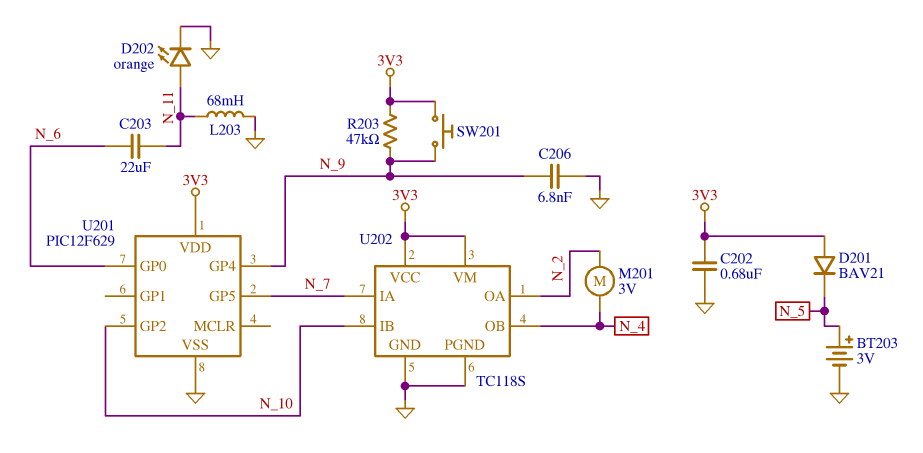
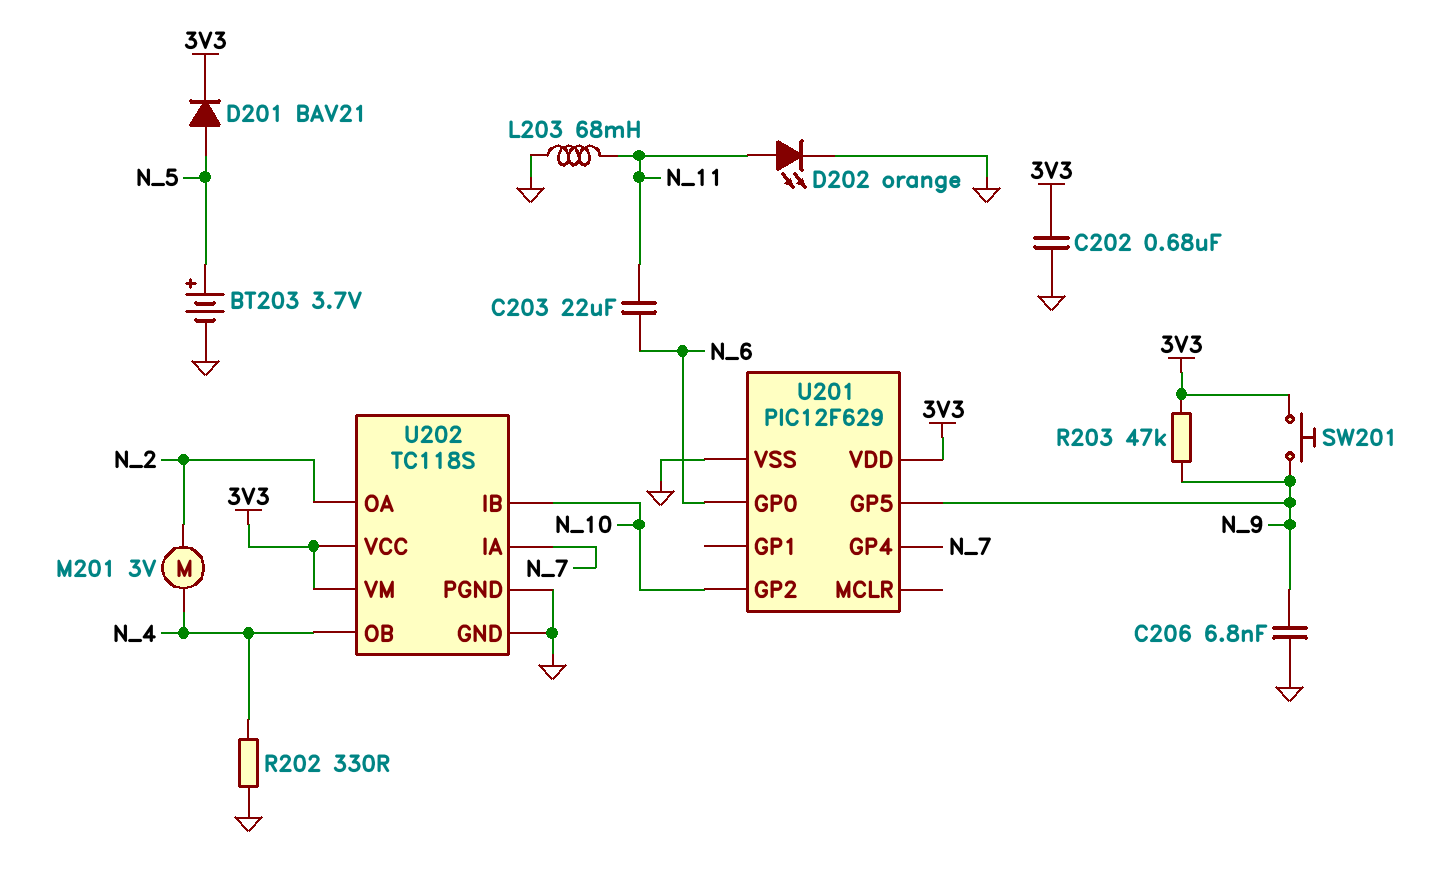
BT203: 3V (plus N_5, minus GND) -> 3.7V (plus N_5, minus GND)
D201: diode BAV21 (A 3V3, K N_5) -> diode BAV21 (A N_5, K 3V3)
R202: none -> 330 (GND, N_4)
U201 pin GP4: N_9 -> N_7
U201 pin GP5: N_7 -> N_9

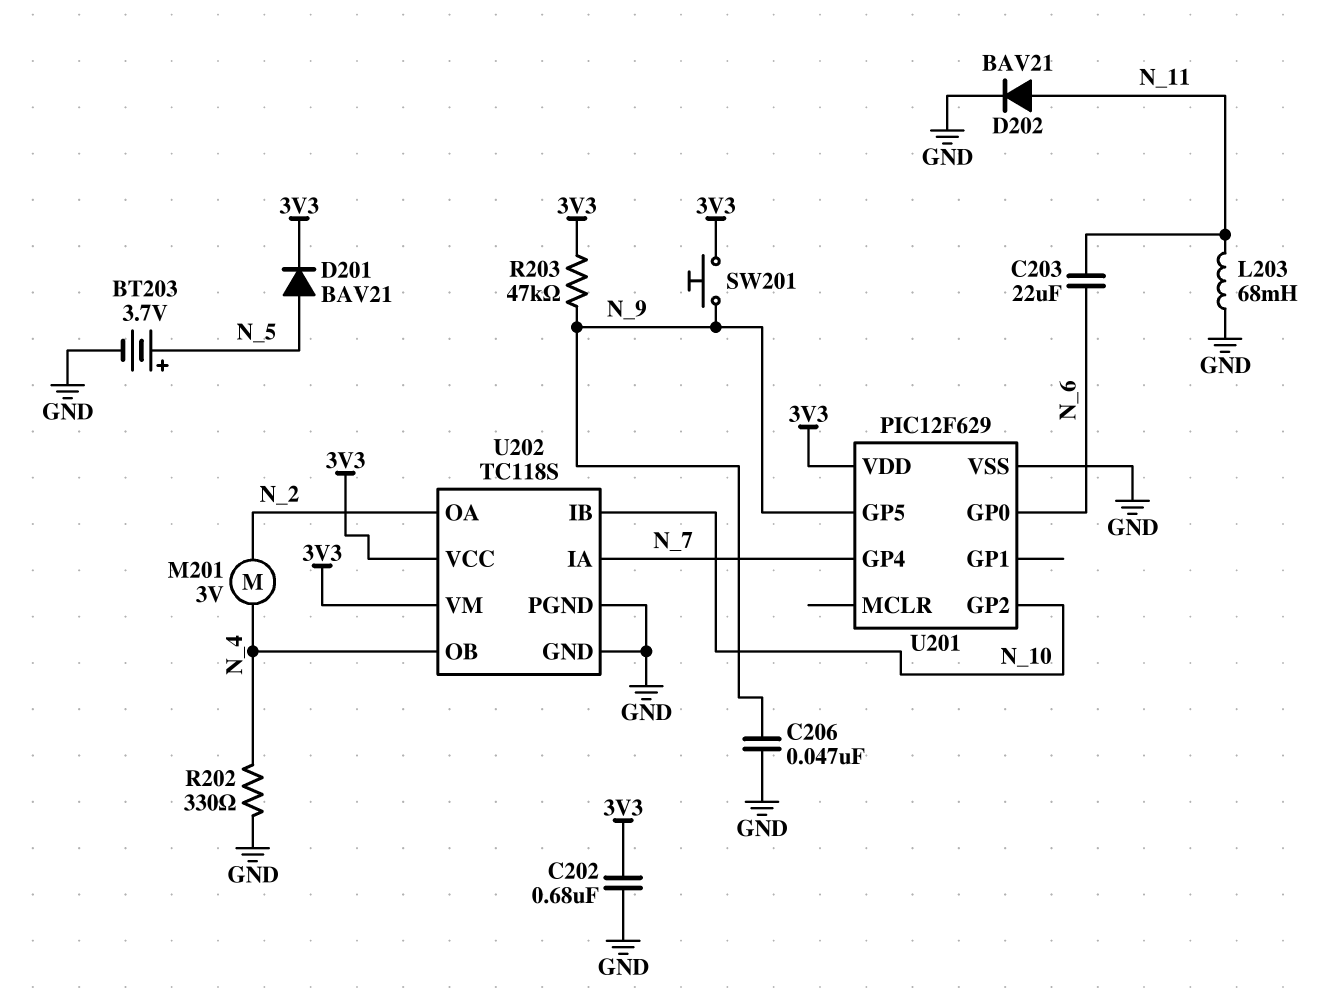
C206: 6.8nF (GND, N_9) -> 47nF (GND, N_9)
D202: LED orange (A N_11, K GND) -> diode BAV21 (A N_11, K GND)

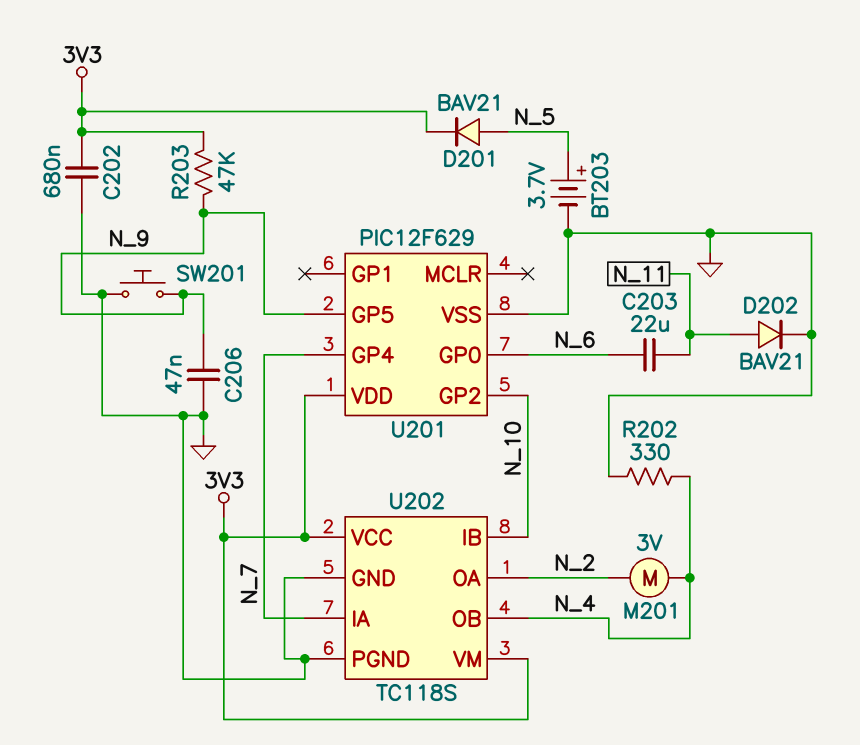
L203: 68mH (GND, N_11) -> none
SW201: button (3V3, N_9) -> button (GND, N_9)

